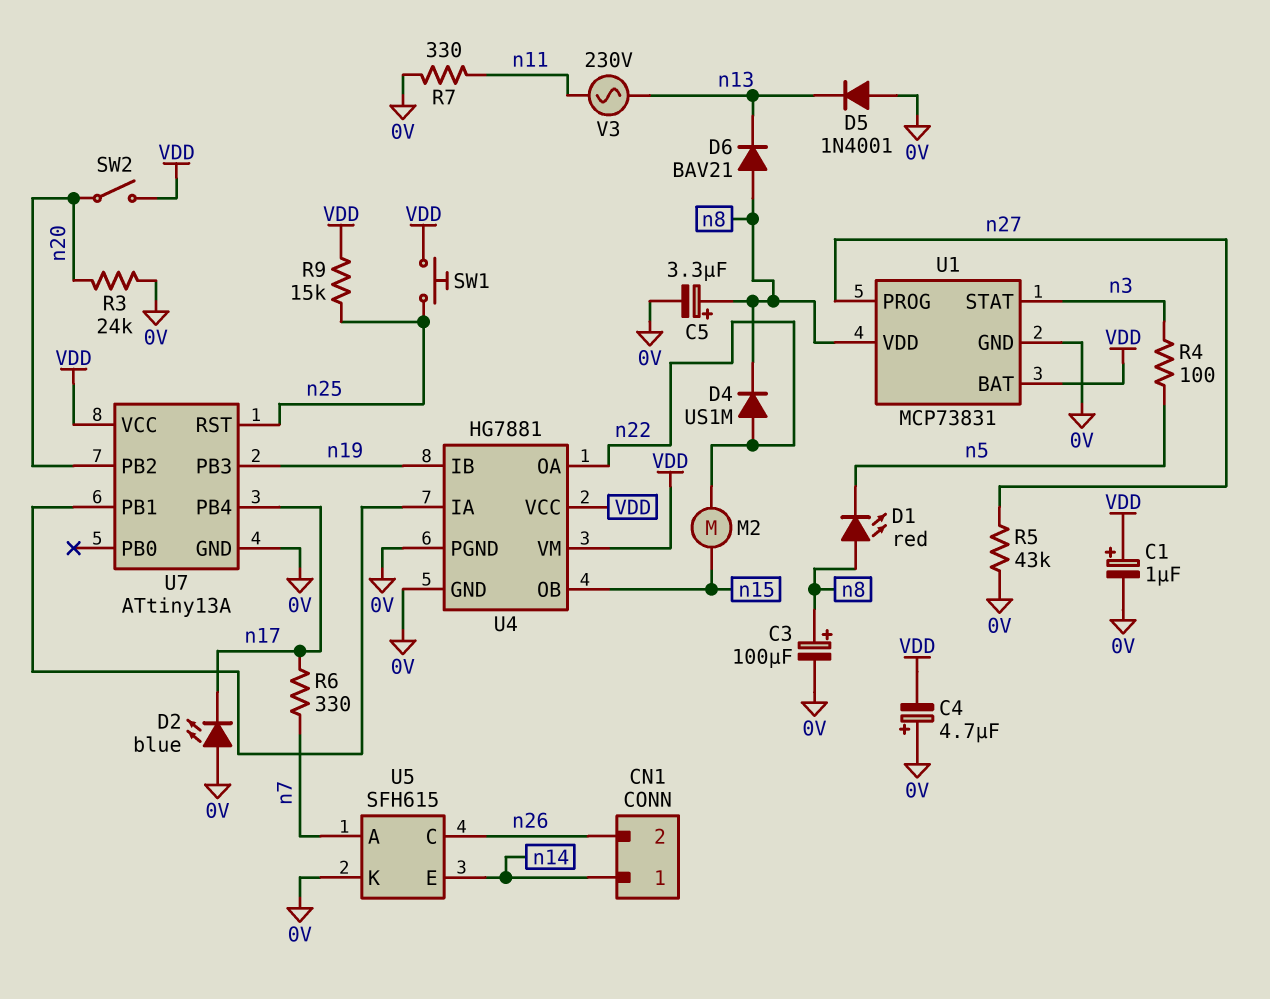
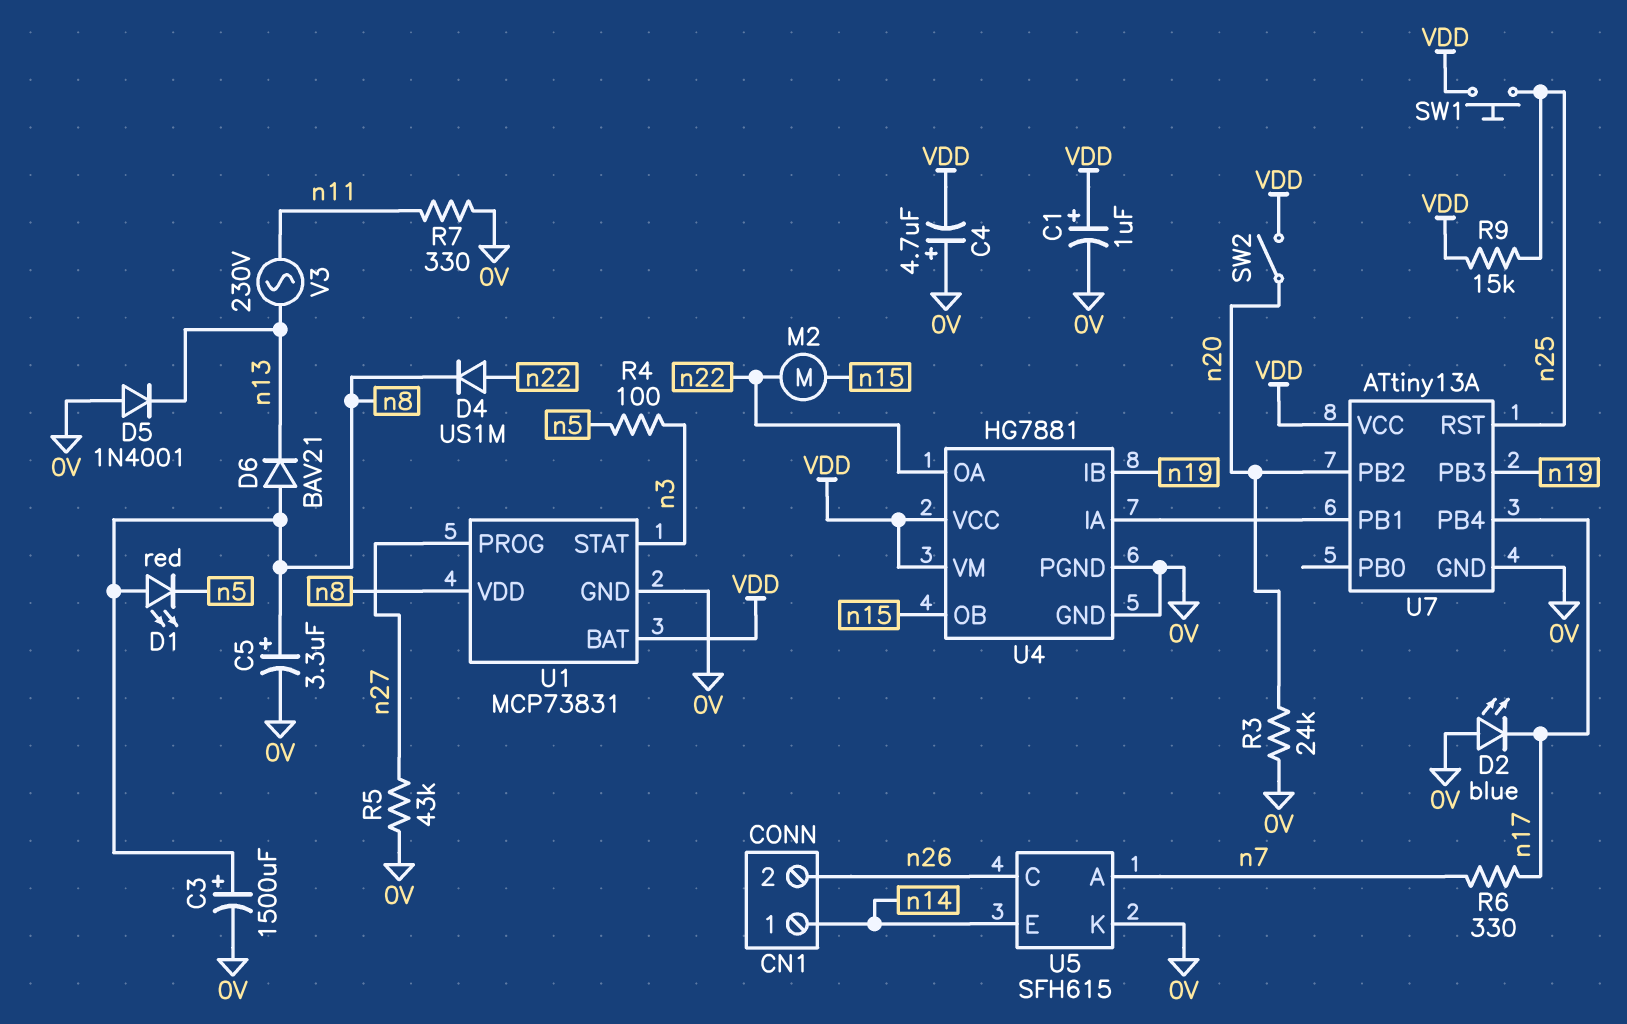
C3: 100uF (plus n8, minus 0V) -> 1500uF (plus n8, minus 0V)

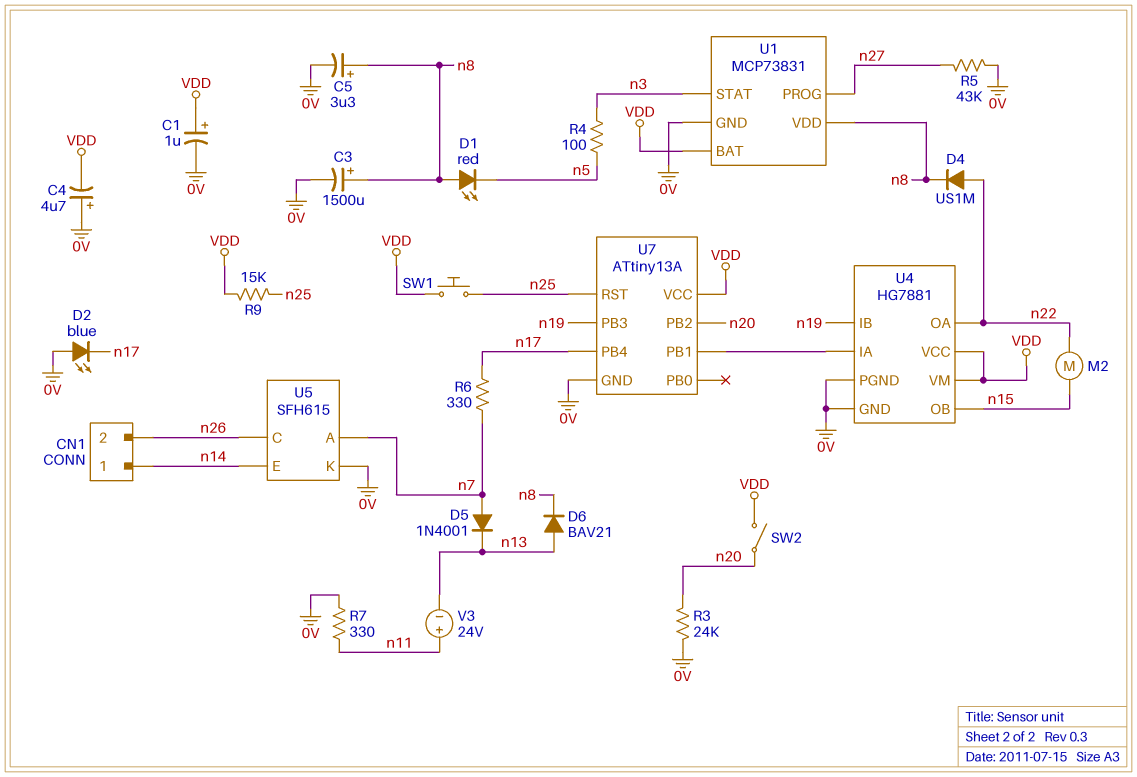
D5: diode 1N4001 (A 0V, K n13) -> diode 1N4001 (A n7, K n13)
D6: diode BAV21 (A n8, K n13) -> diode BAV21 (A n13, K n8)
V3: AC 230V (n11, n13) -> 24V (plus n11, minus n13)

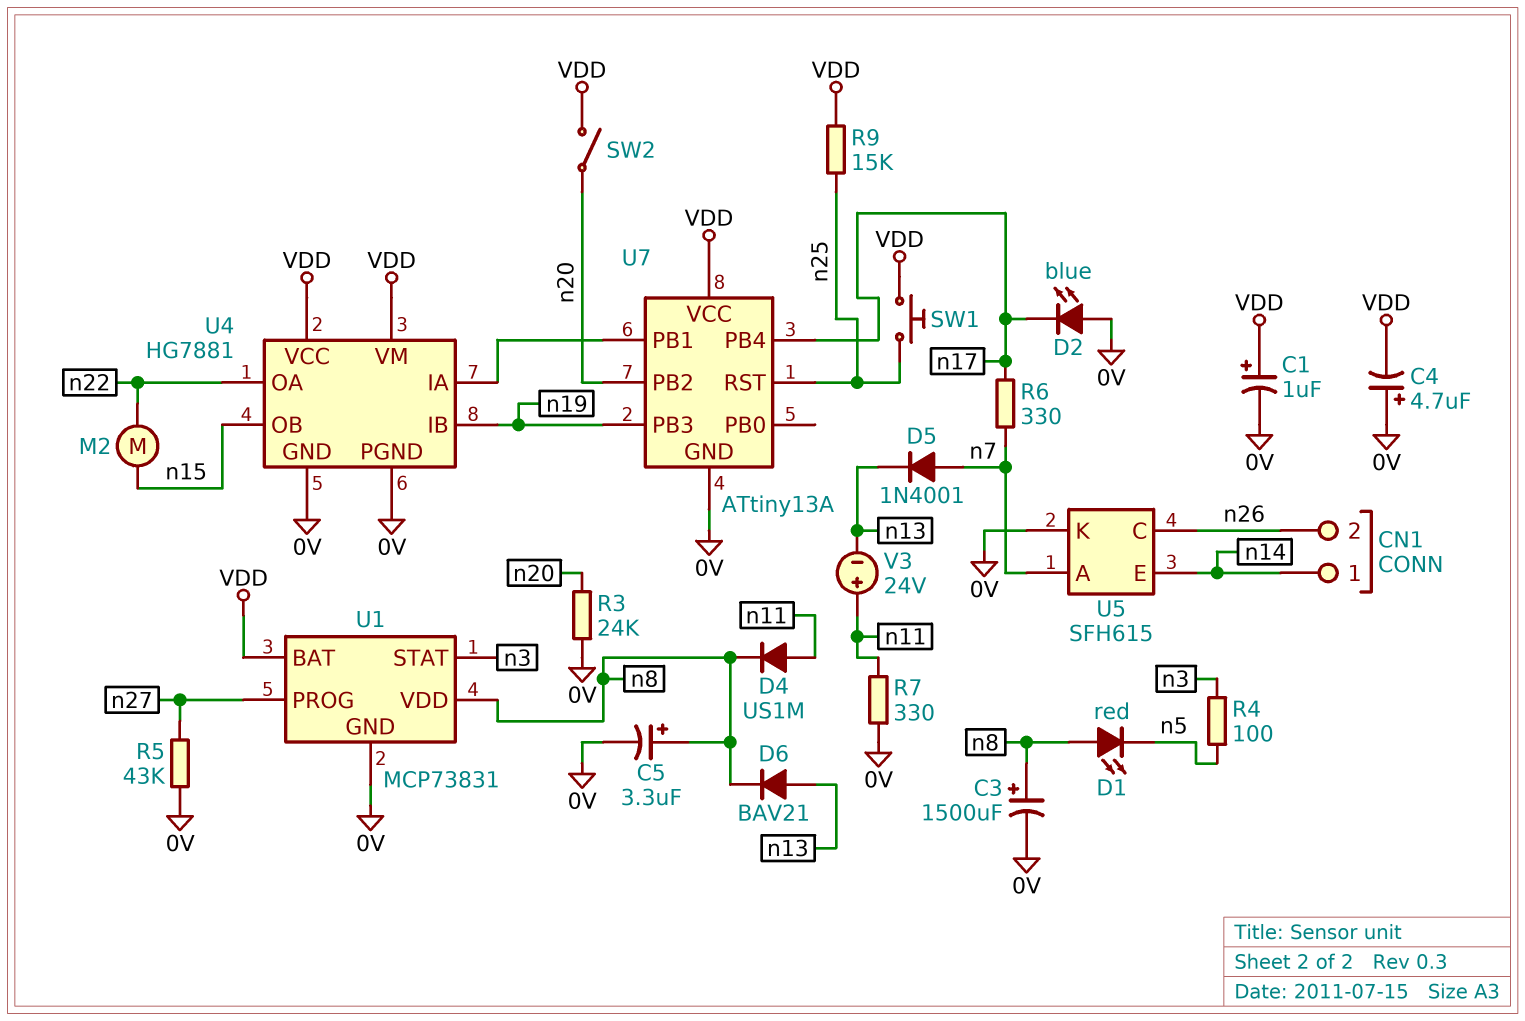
D4: diode US1M (A n22, K n8) -> diode US1M (A n11, K n8)

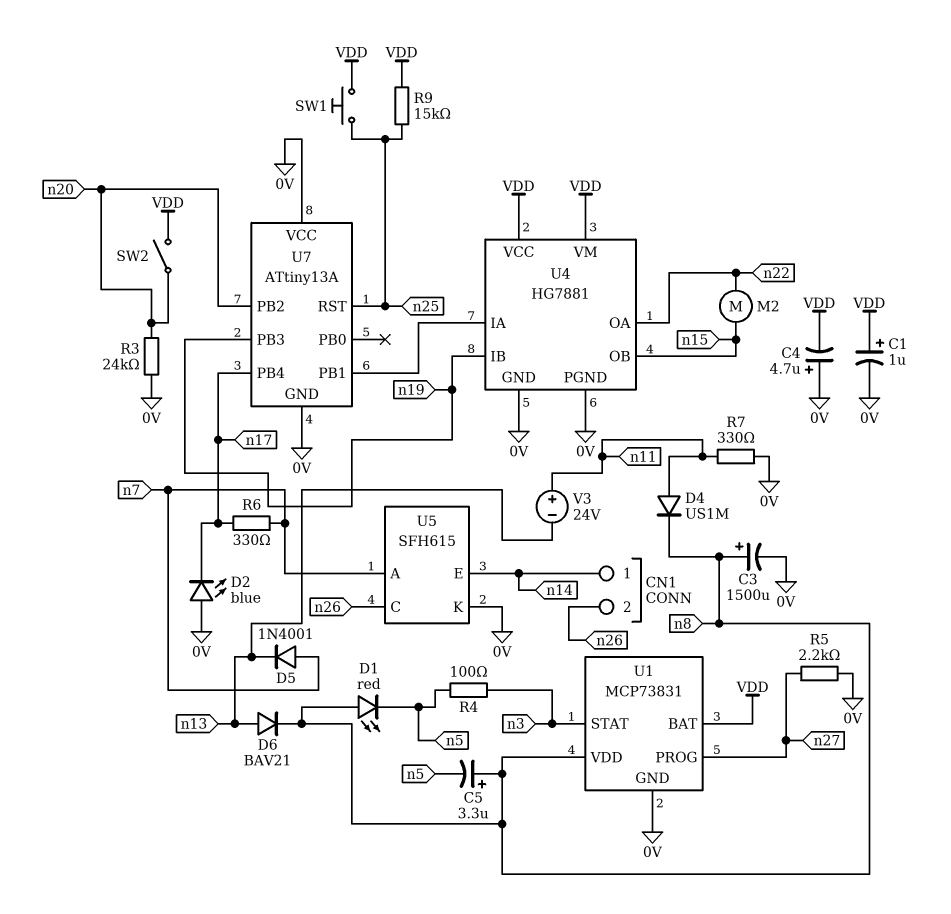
C5: 3.3uF (plus n8, minus 0V) -> 3.3uF (plus n8, minus n5)
R5: 43k (0V, n27) -> 2.2k (0V, n27)
U7 pin VCC: VDD -> 0V

